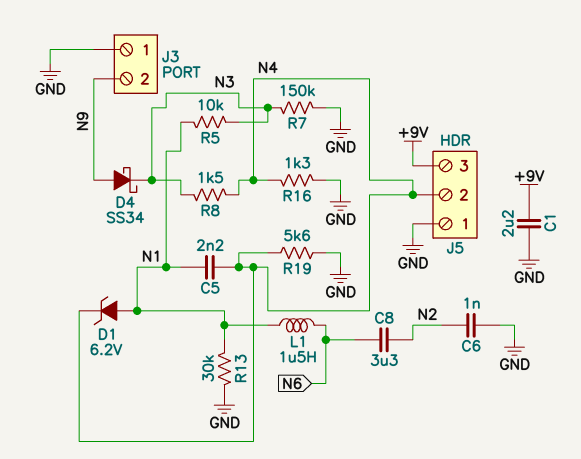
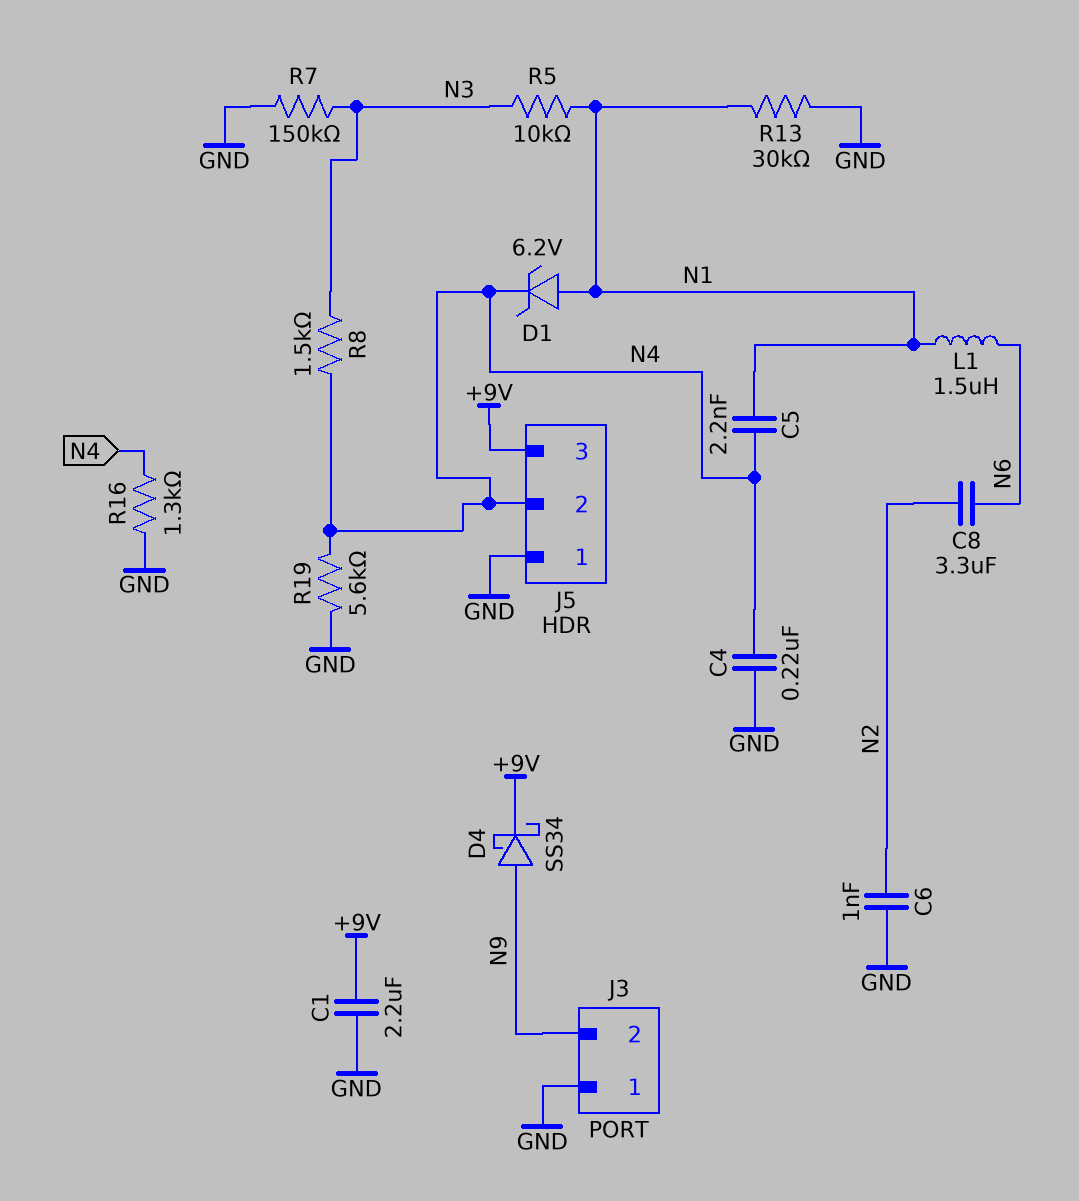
C4: none -> 220nF (GND, N4)
D4: schottky SS34 (A N9, K N3) -> schottky SS34 (A N9, K +9V)

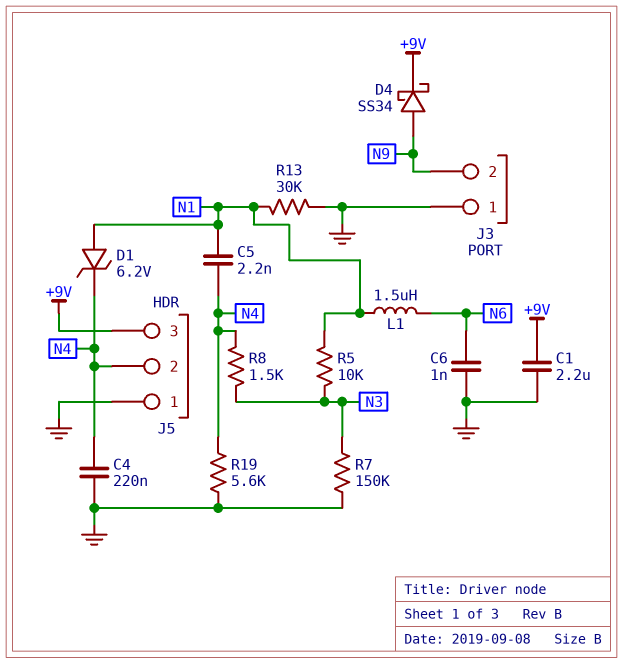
C6: 1nF (GND, N2) -> 1nF (GND, N6)
C8: 3.3uF (N2, N6) -> none
R16: 1.3k (GND, N4) -> none

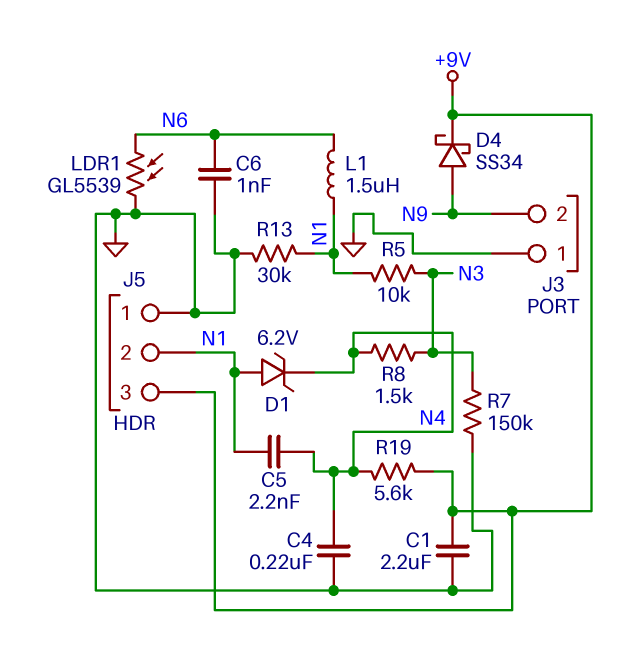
J5 pin 2: N4 -> N1
LDR1: none -> GL5539 (GND, N6)
R19: 5.6k (GND, N4) -> 5.6k (+9V, N4)

